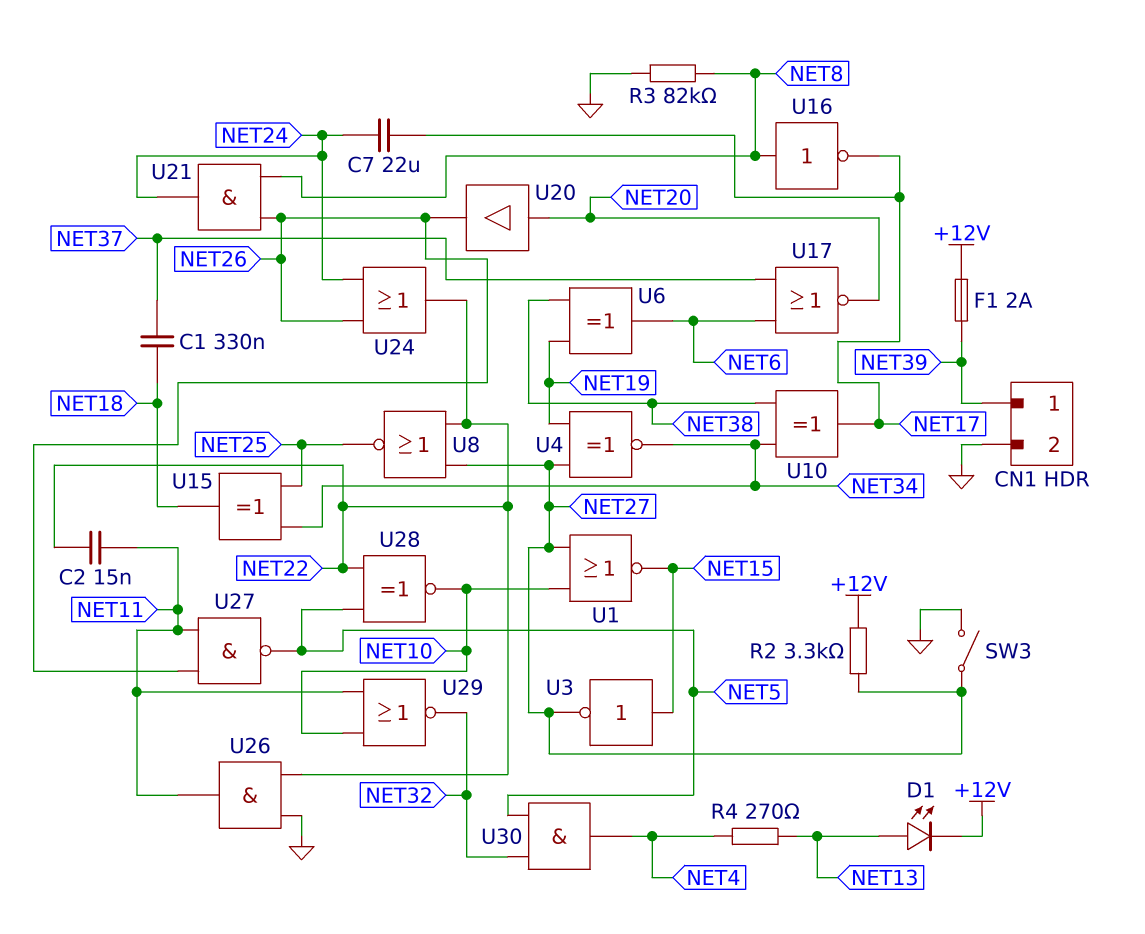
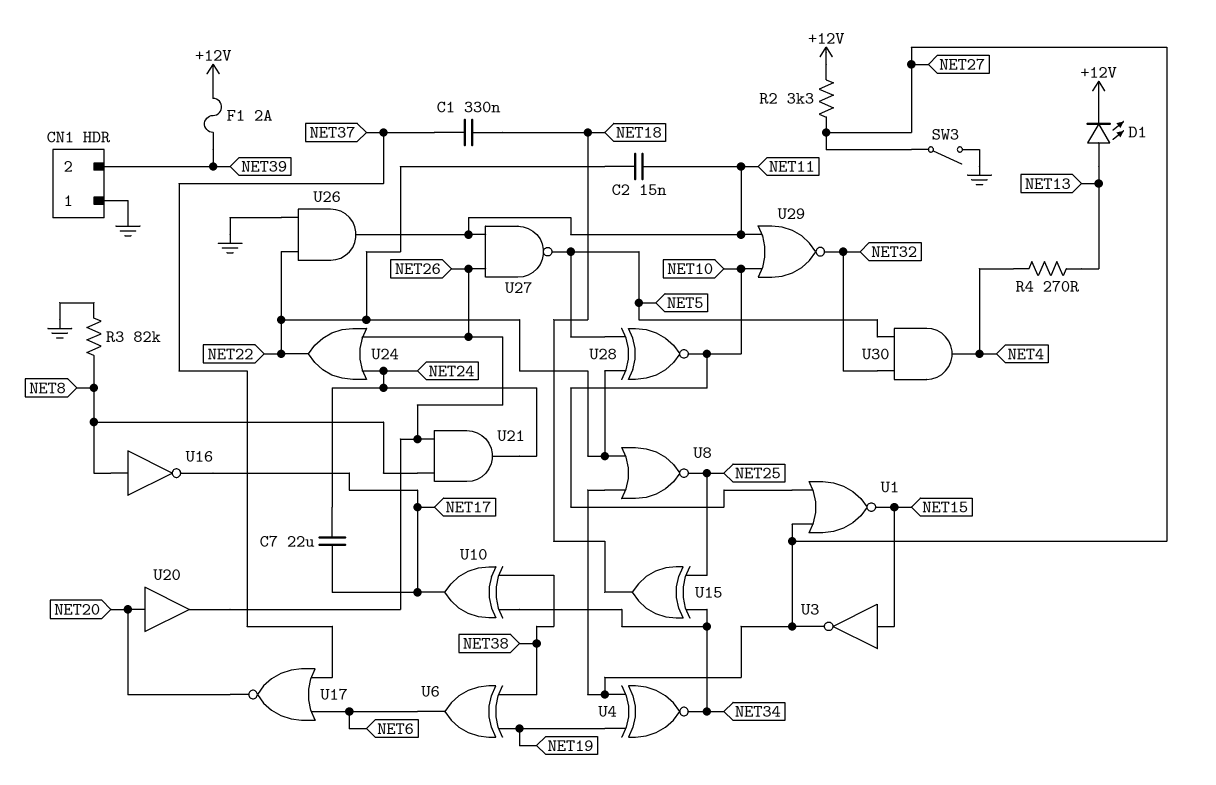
CN1 pin 1: NET39 -> GND
CN1 pin 2: GND -> NET39

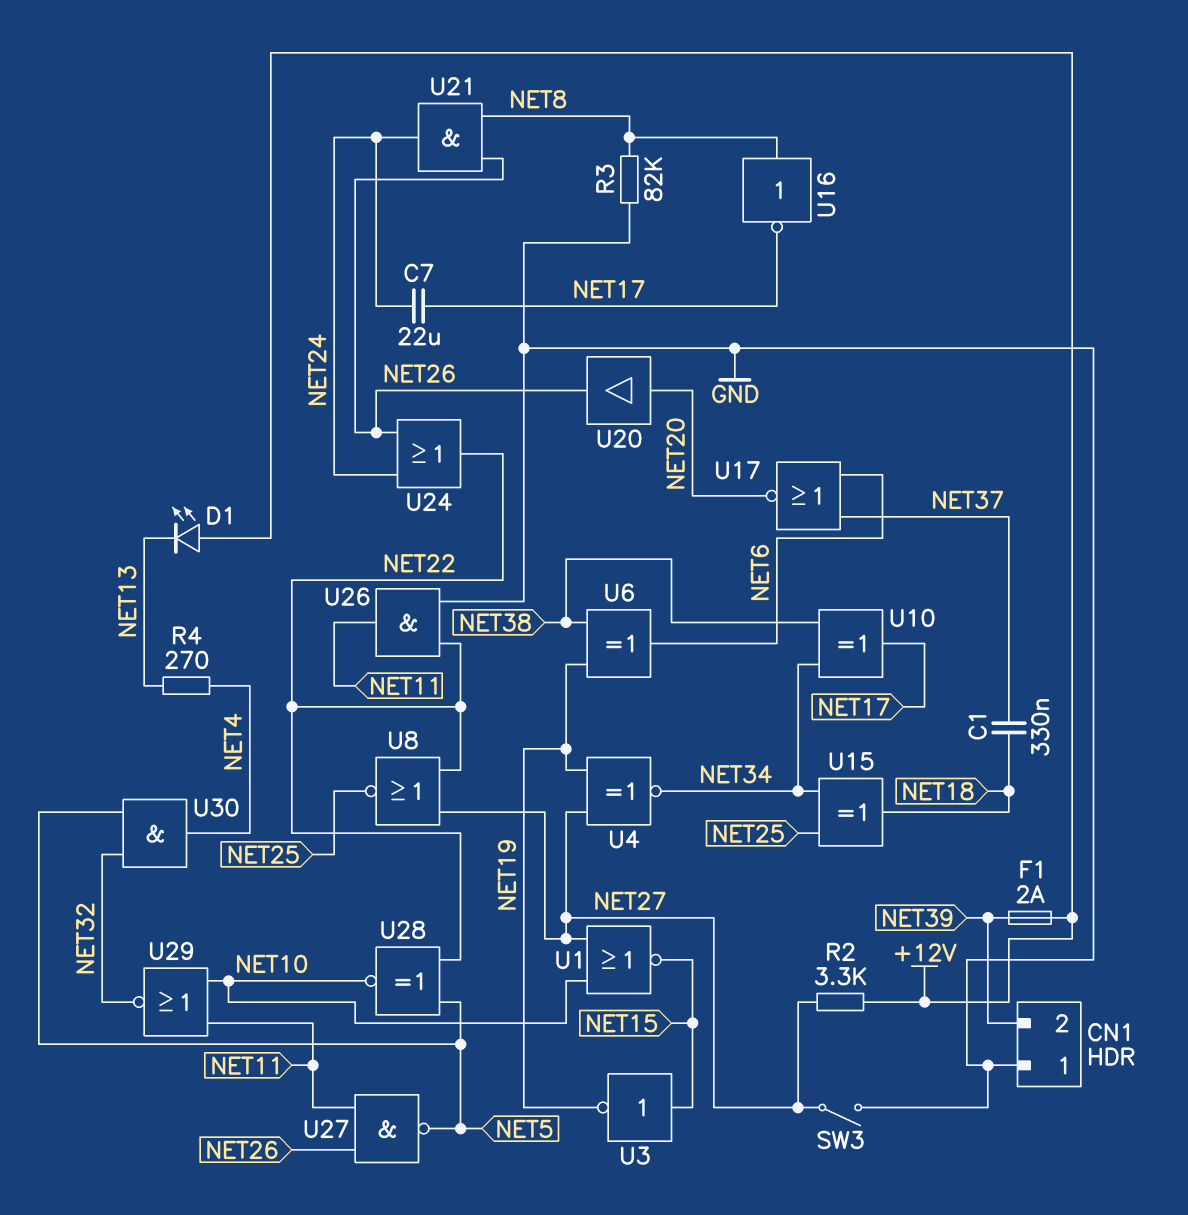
C2: 15nF (NET11, NET22) -> none
D1: LED (A NET13, K +12V) -> LED (A +12V, K NET13)
U3: NOT (in NET15, out NET27) -> NOT (in NET15, out NET19)

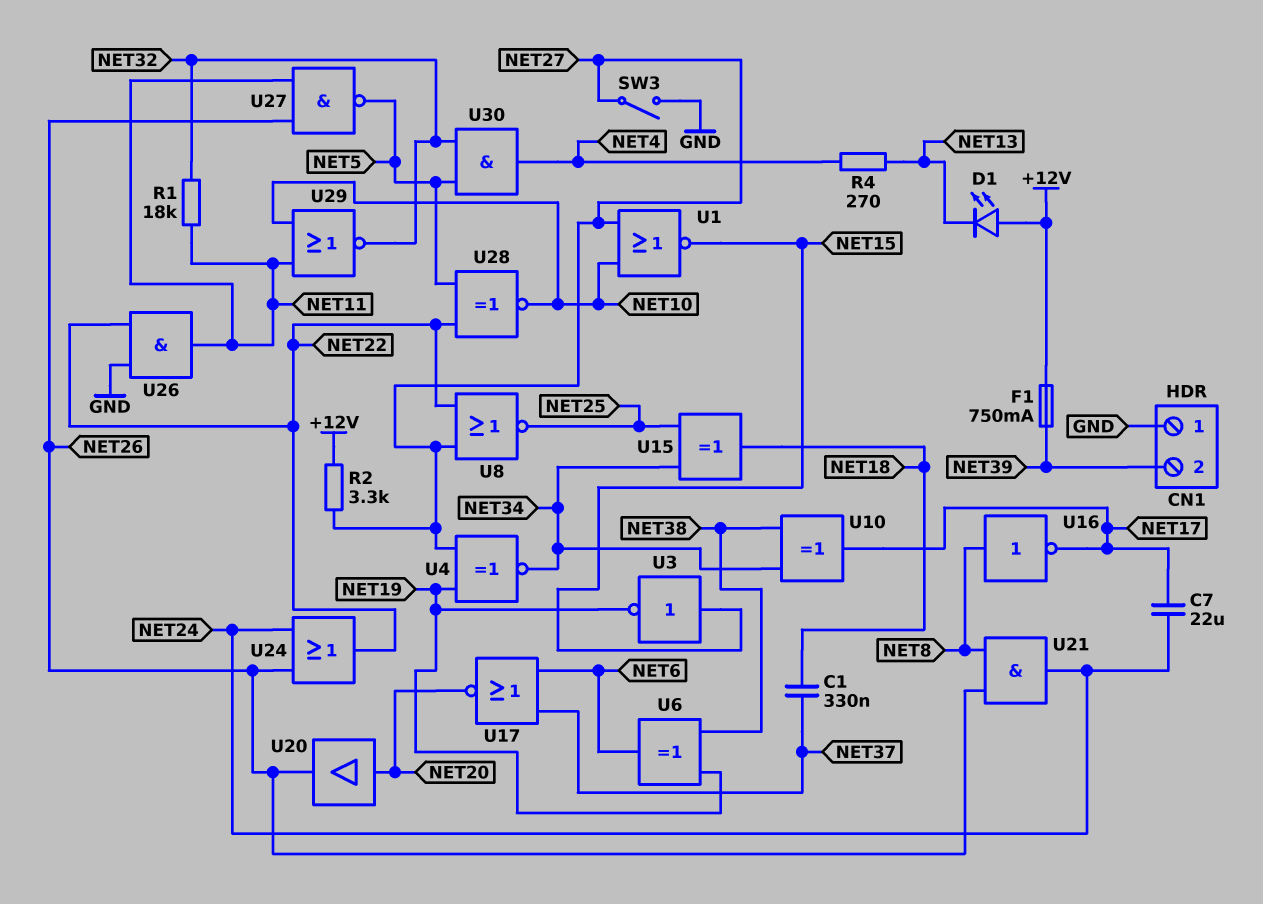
F1: 2A (+12V, NET39) -> 750mA (+12V, NET39)
R1: none -> 18k (NET11, NET32)
R3: 82k (GND, NET8) -> none

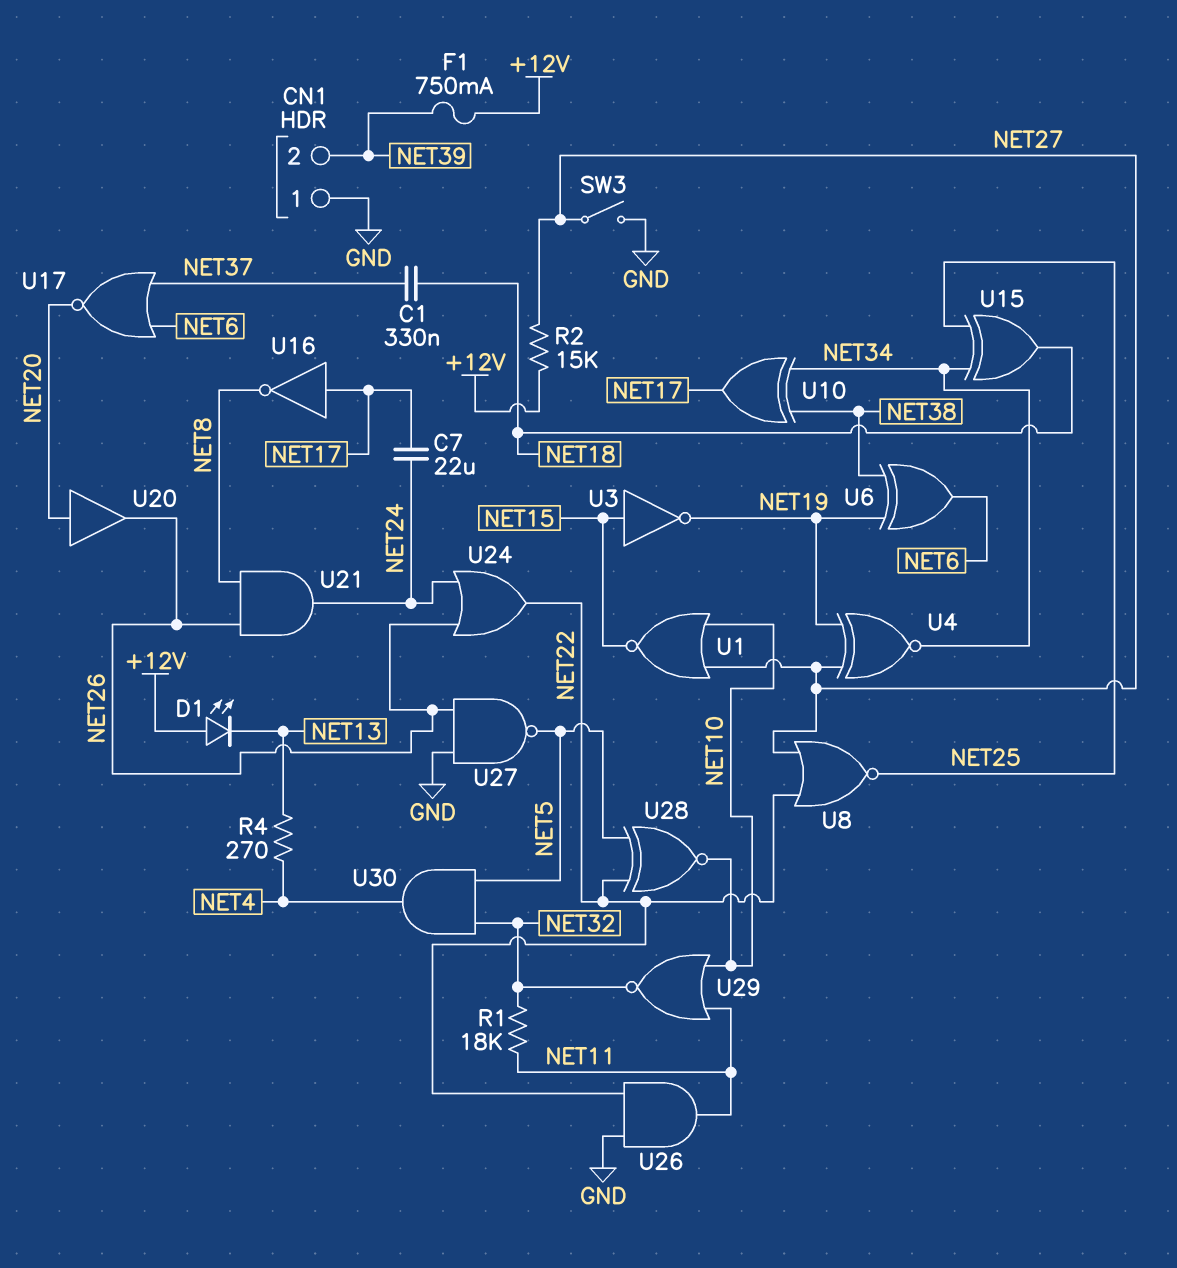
R2: 3.3k (+12V, NET27) -> 15k (+12V, NET27)
U16: NOT (in NET8, out NET17) -> NOT (in NET17, out NET8)
U27: NAND (in NET11, in NET26, out NET5) -> NAND (in GND, in NET26, out NET5)

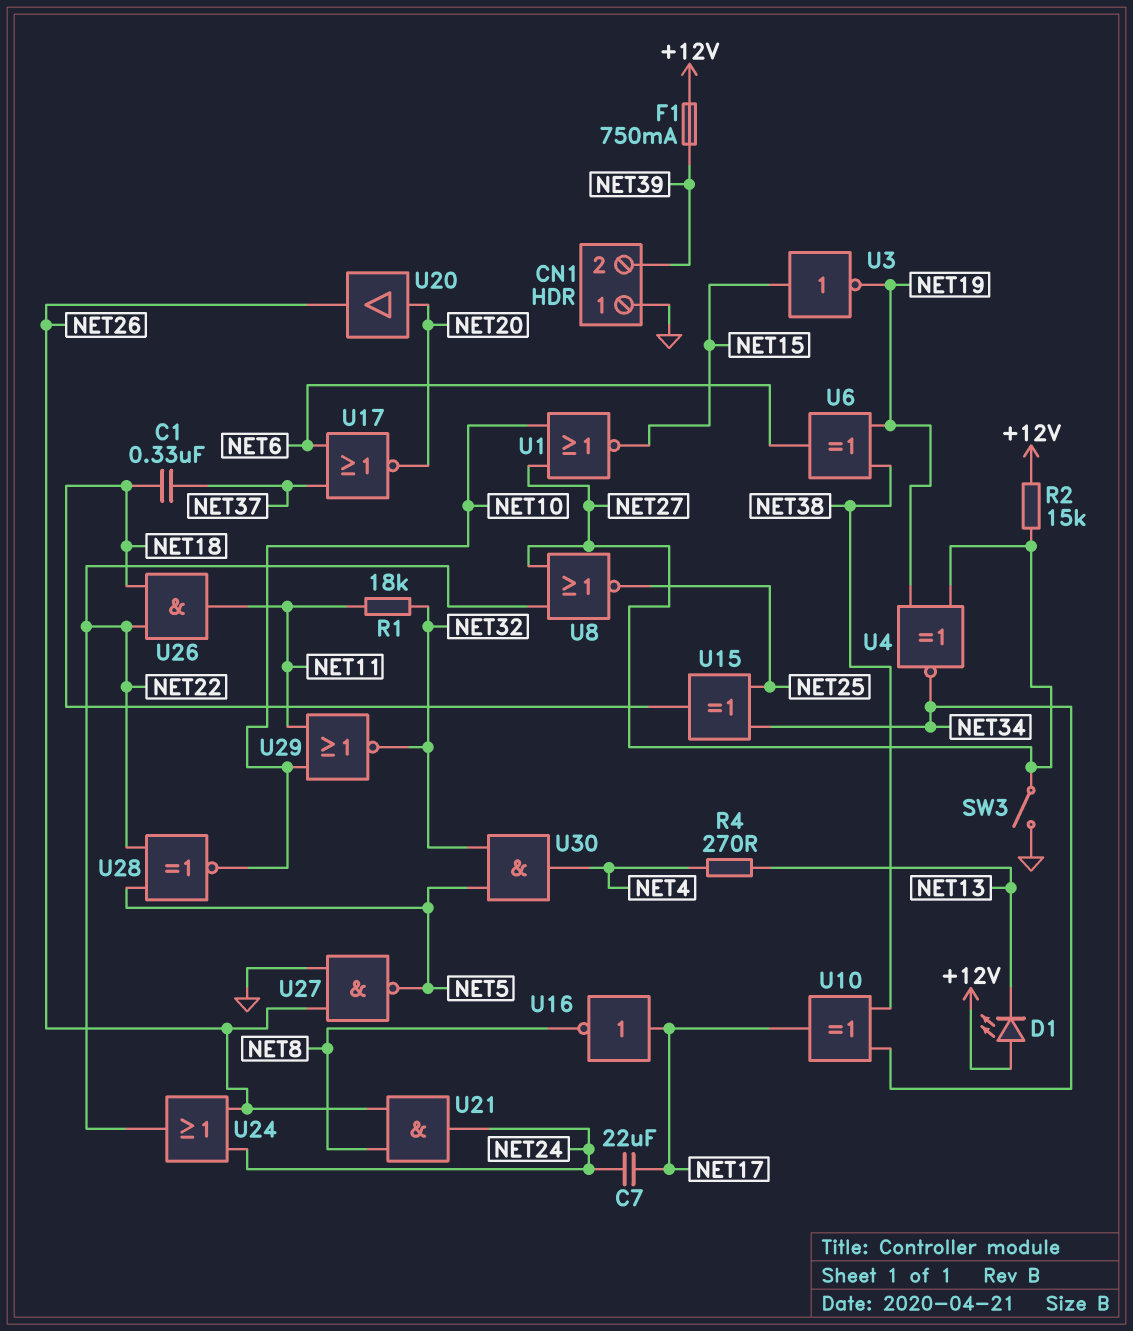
U26: AND (in GND, in NET22, out NET11) -> AND (in NET18, in NET22, out NET11)

